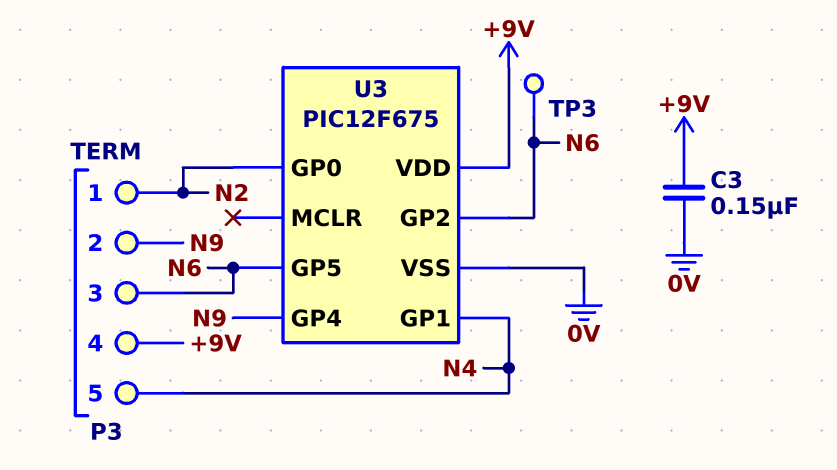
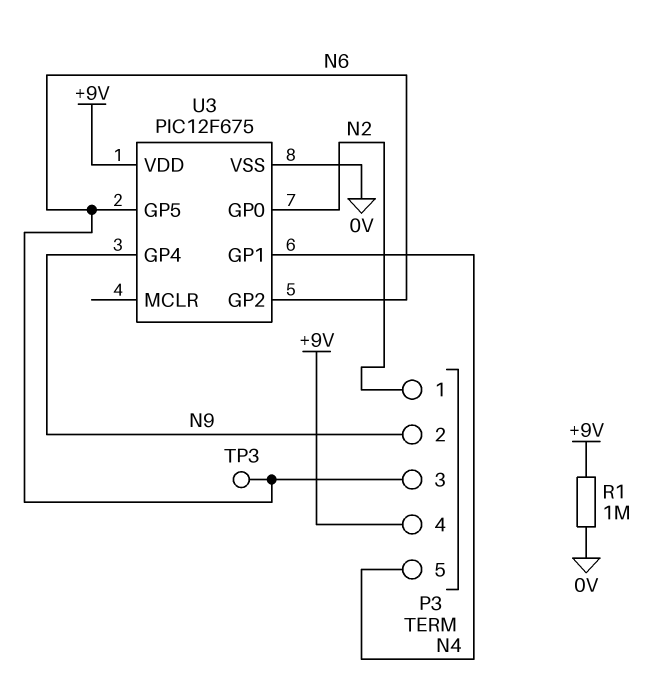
C3: 150nF (+9V, 0V) -> none
R1: none -> 1M (+9V, 0V)

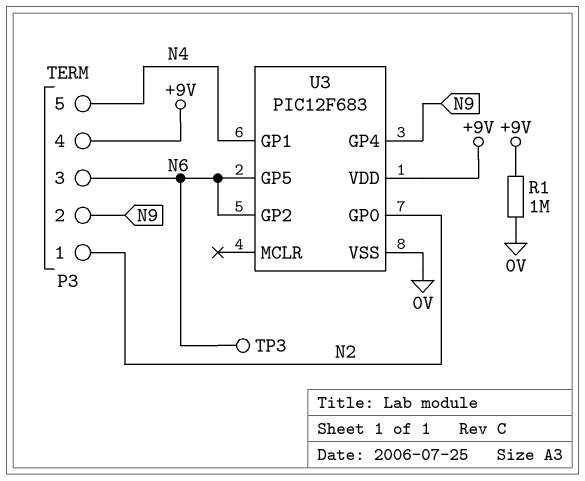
U3: PIC12F675 -> PIC12F683

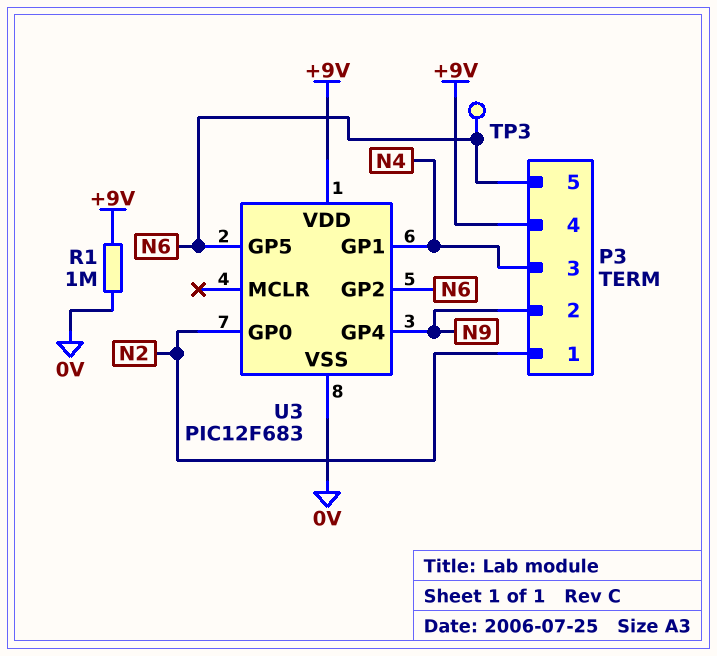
P3 pin 3: N6 -> N4
P3 pin 5: N4 -> N6

